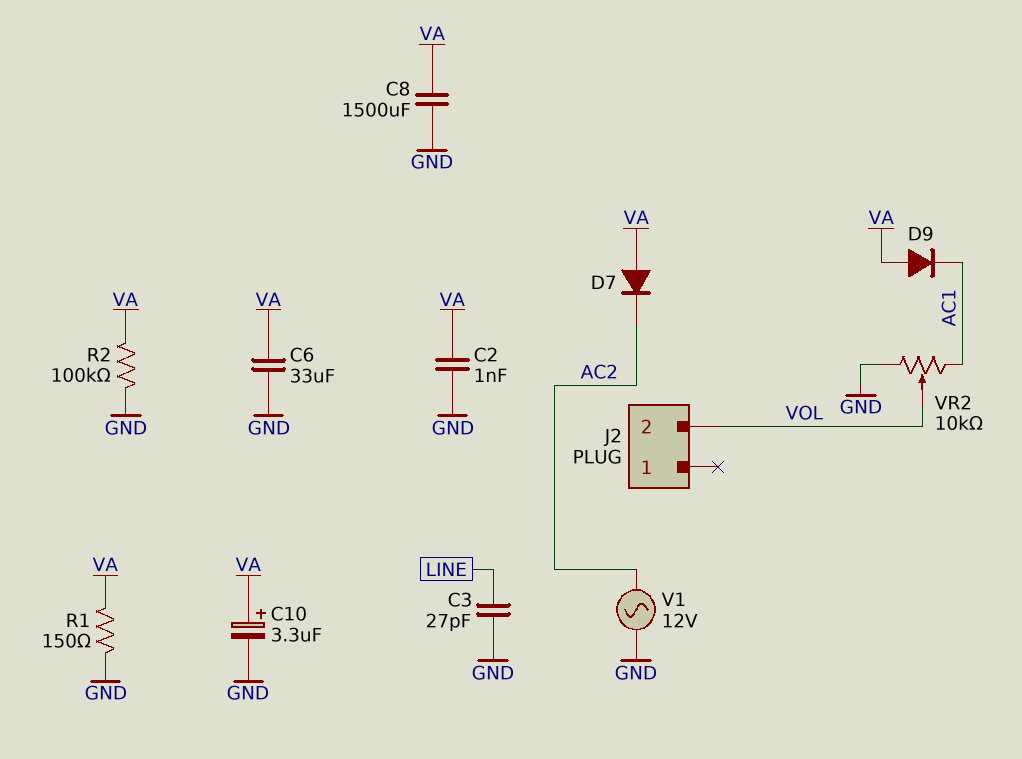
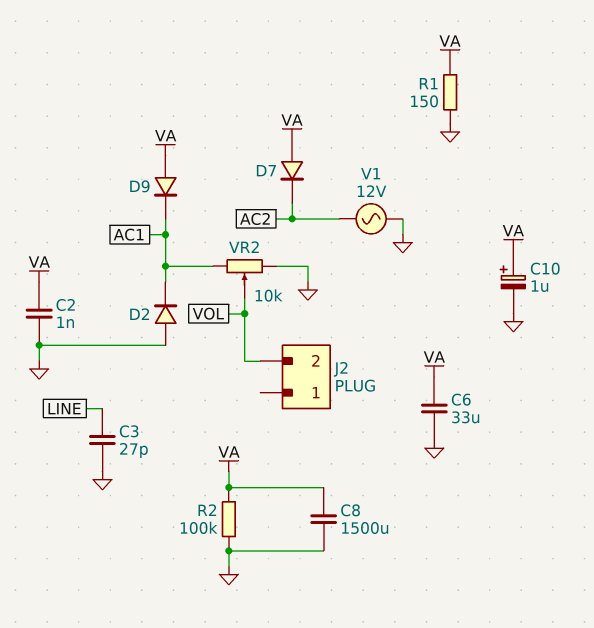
C10: 3.3uF (plus VA, minus GND) -> 1uF (plus VA, minus GND)
D2: none -> diode (A GND, K AC1)

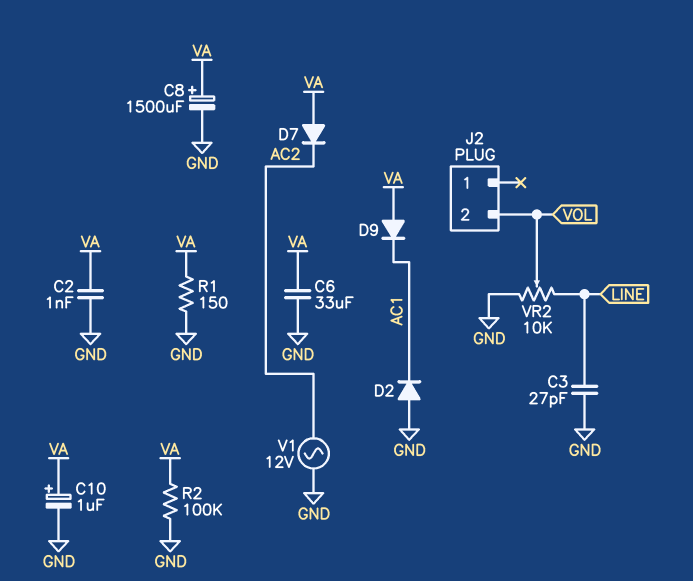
C8: 1500uF (GND, VA) -> 1500uF (plus VA, minus GND)
VR2: 10k (AC1, GND, wiper VOL) -> 10k (GND, LINE, wiper VOL)

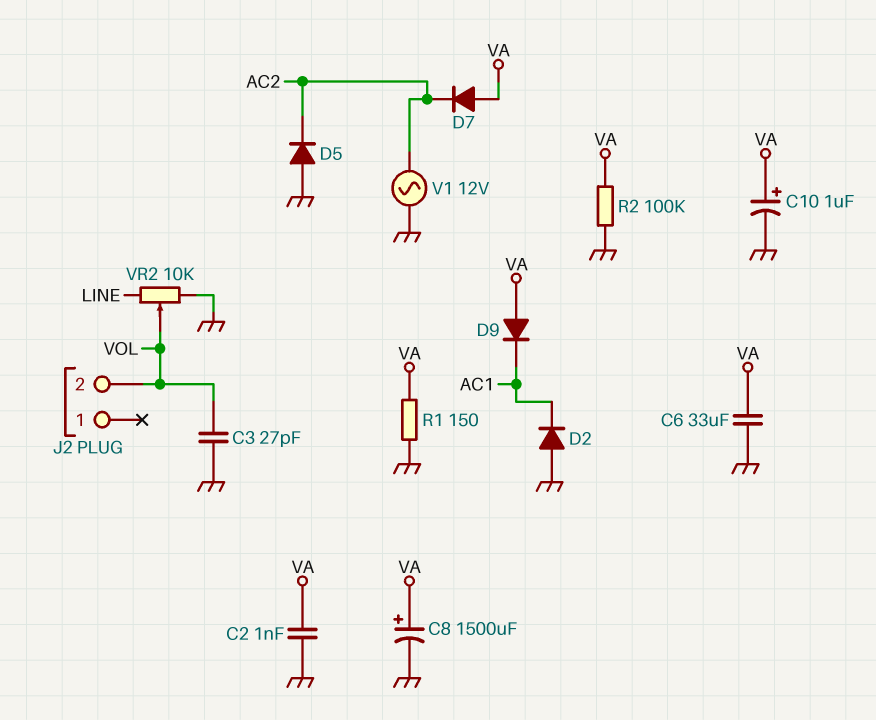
C3: 27pF (GND, LINE) -> 27pF (GND, VOL)
D5: none -> diode (A GND, K AC2)

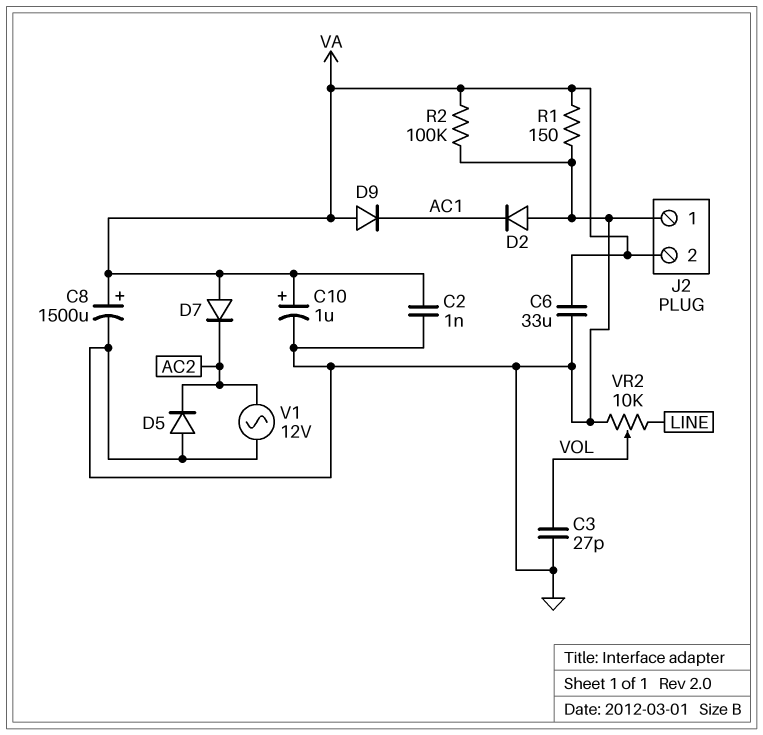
J2 pin 1: none -> GND
J2 pin 2: VOL -> VA

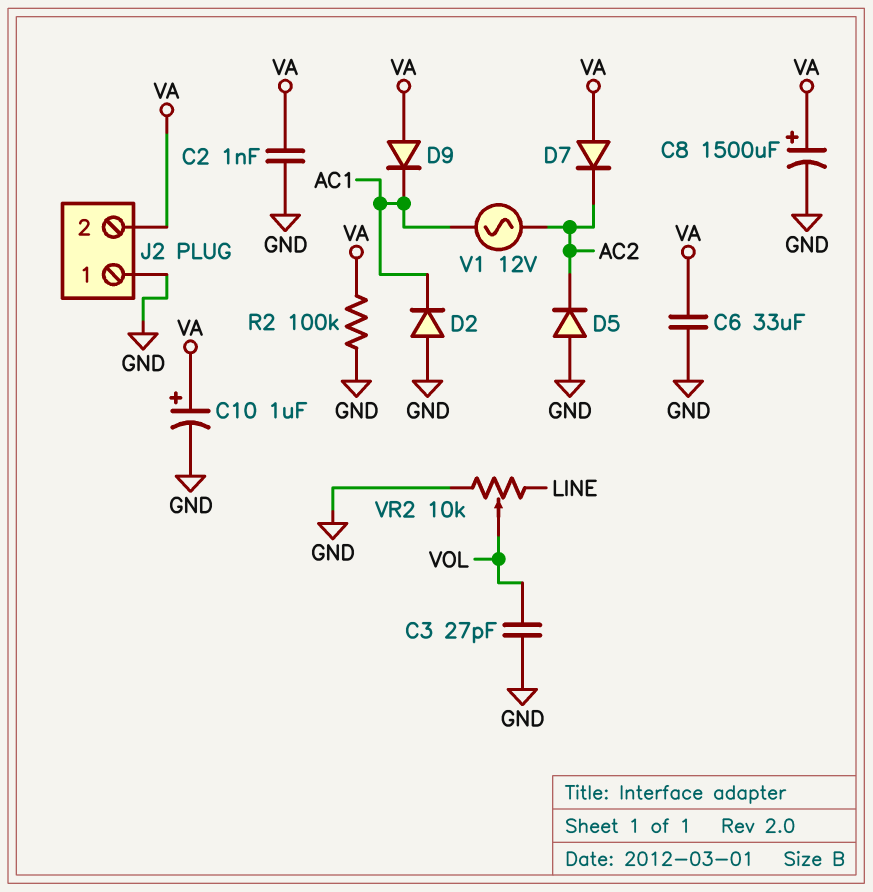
R1: 150 (GND, VA) -> none
V1: AC 12V (AC2, GND) -> AC 12V (AC1, AC2)

